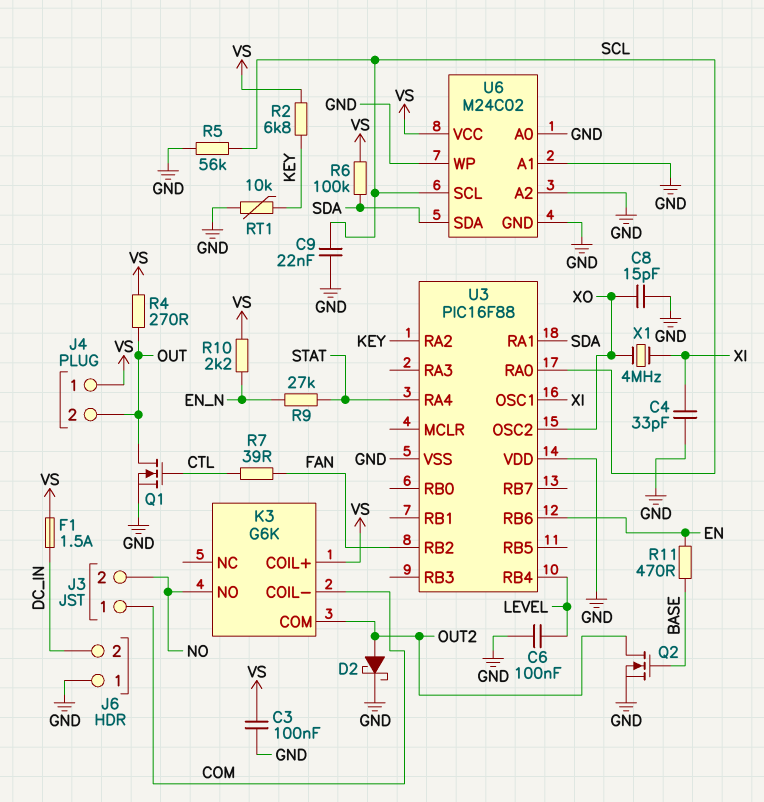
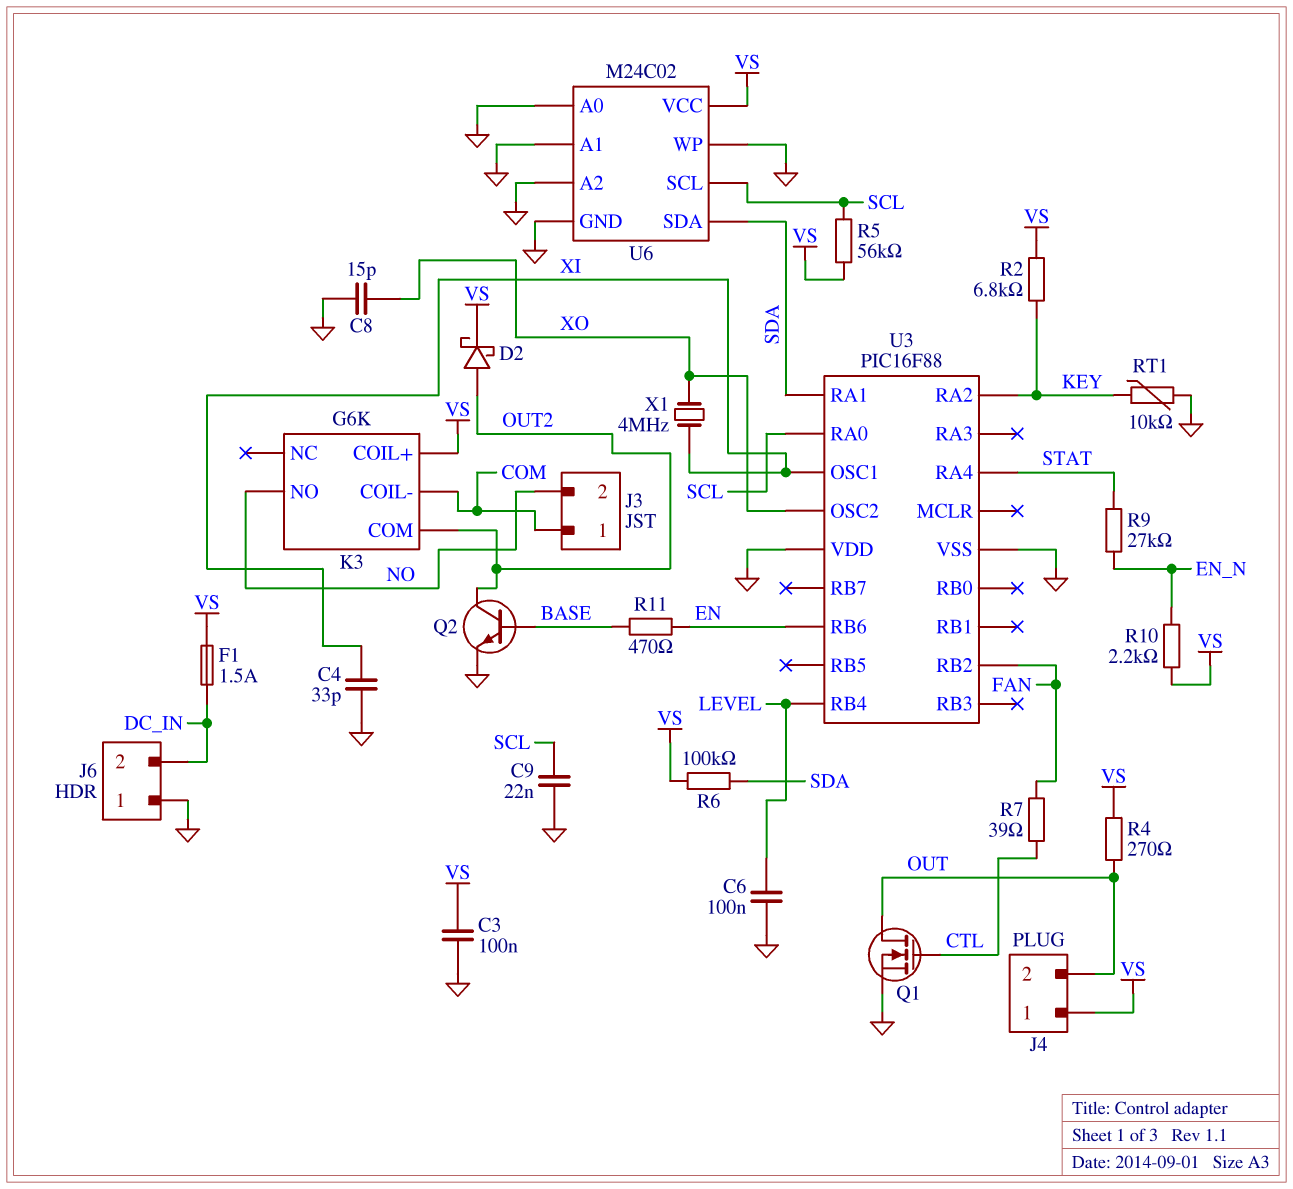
D2: schottky (A OUT2, K GND) -> schottky (A OUT2, K VS)
Q2: NMOS (G BASE, D OUT2, S GND) -> NPN (B BASE, C OUT2, E GND)
R5: 56k (GND, SCL) -> 56k (SCL, VS)

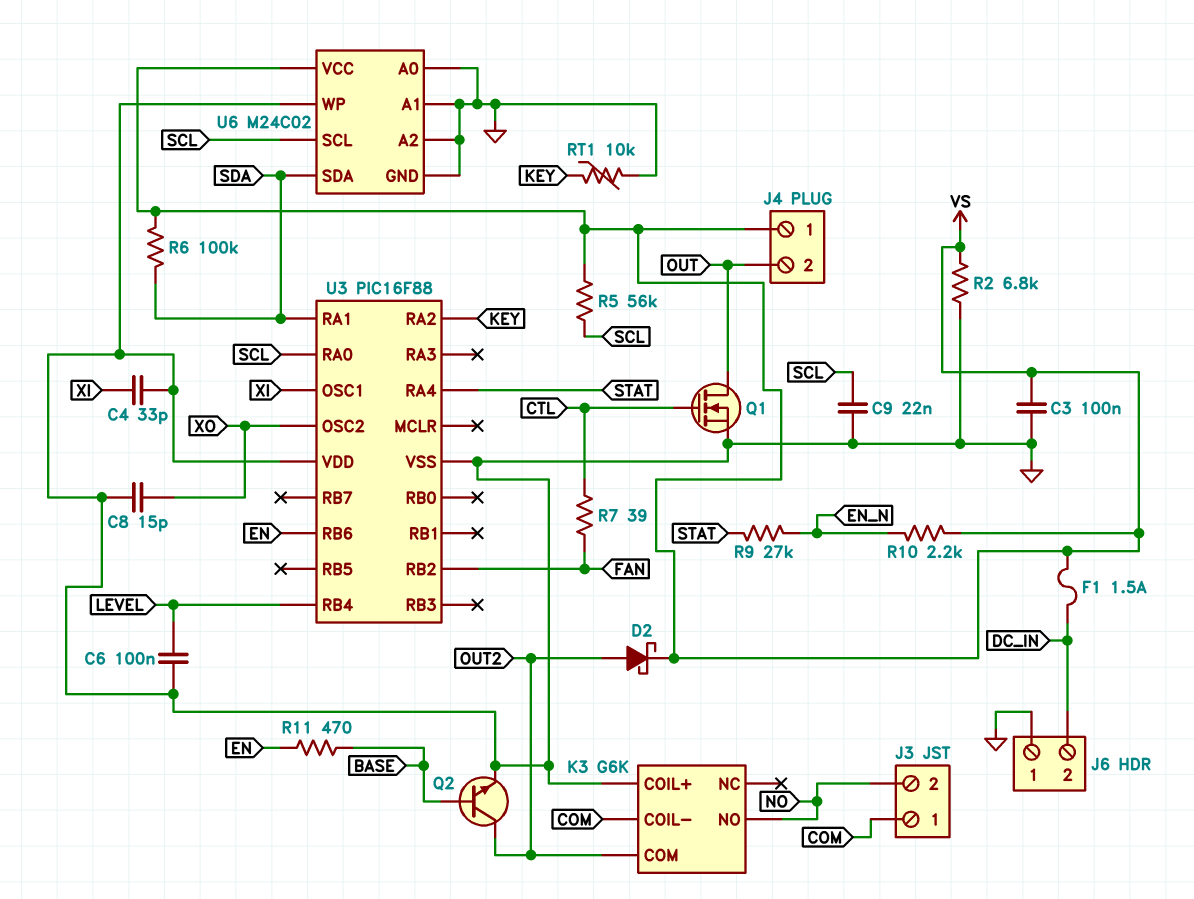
K3 pin COIL+: VS -> GND
R2: 6.8k (KEY, VS) -> 6.8k (GND, VS)
R4: 270 (OUT, VS) -> none
X1: 4MHz (XI, XO) -> none

